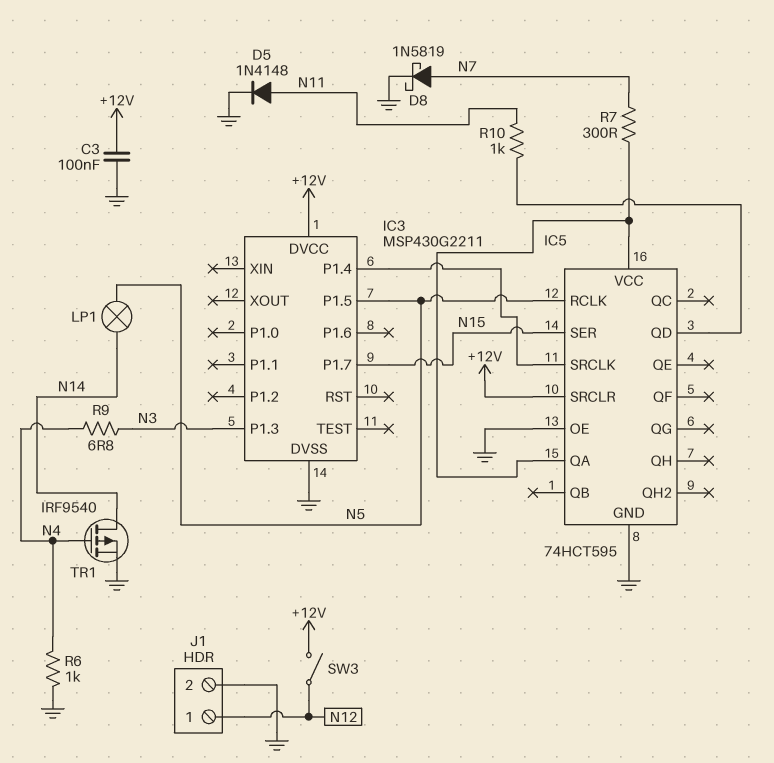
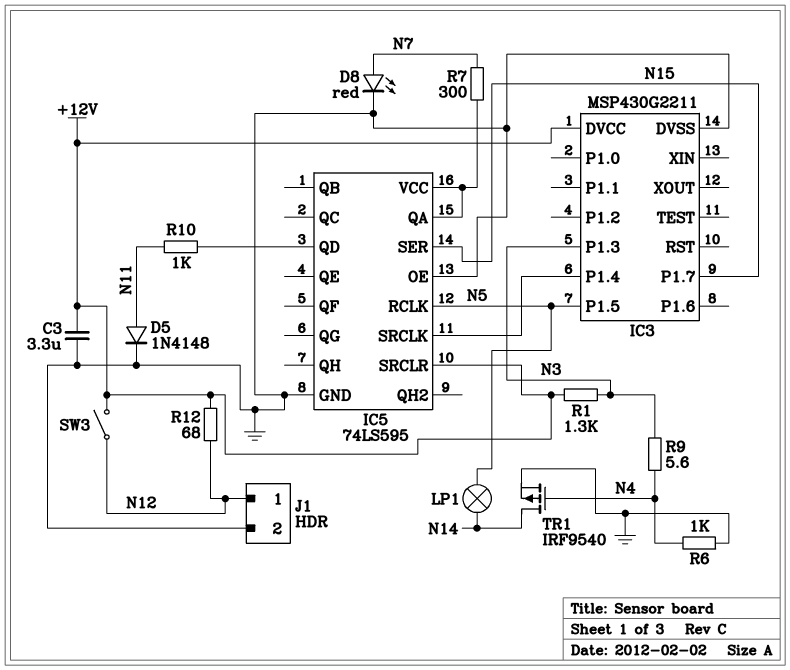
C3: 100nF (+12V, GND) -> 3.3uF (+12V, GND)
D8: schottky 1N5819 (A N7, K GND) -> LED red (A N7, K GND)
IC5: 74HCT595 -> 74LS595
R1: none -> 1.3k (+12V, N3)
R9: 6.8 (N3, N4) -> 5.6 (N3, N4)
R12: none -> 68 (+12V, N12)

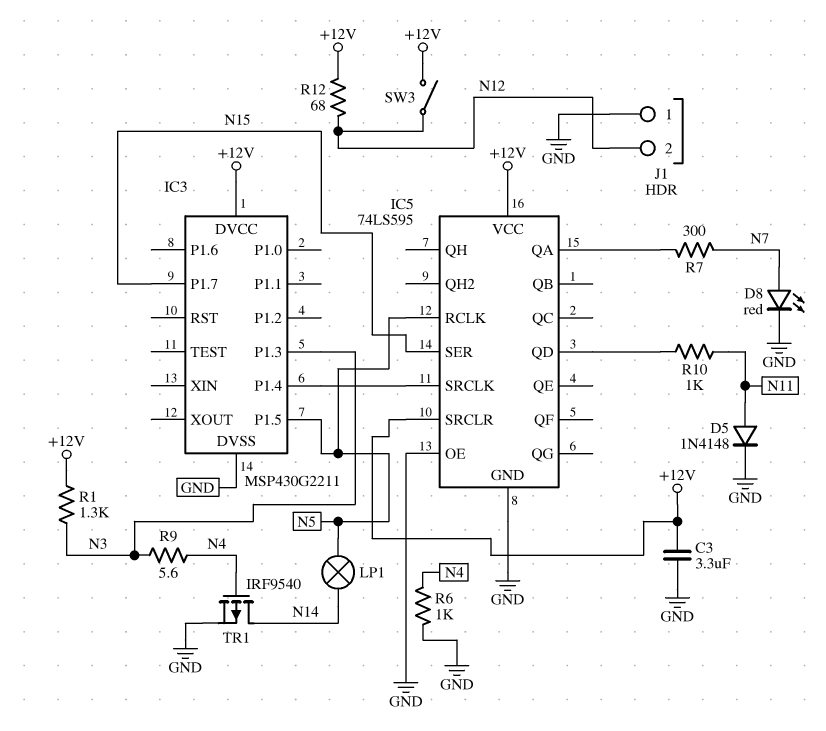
IC5 pin VCC: IC5/QA -> +12V
J1 pin 1: N12 -> GND
J1 pin 2: GND -> N12

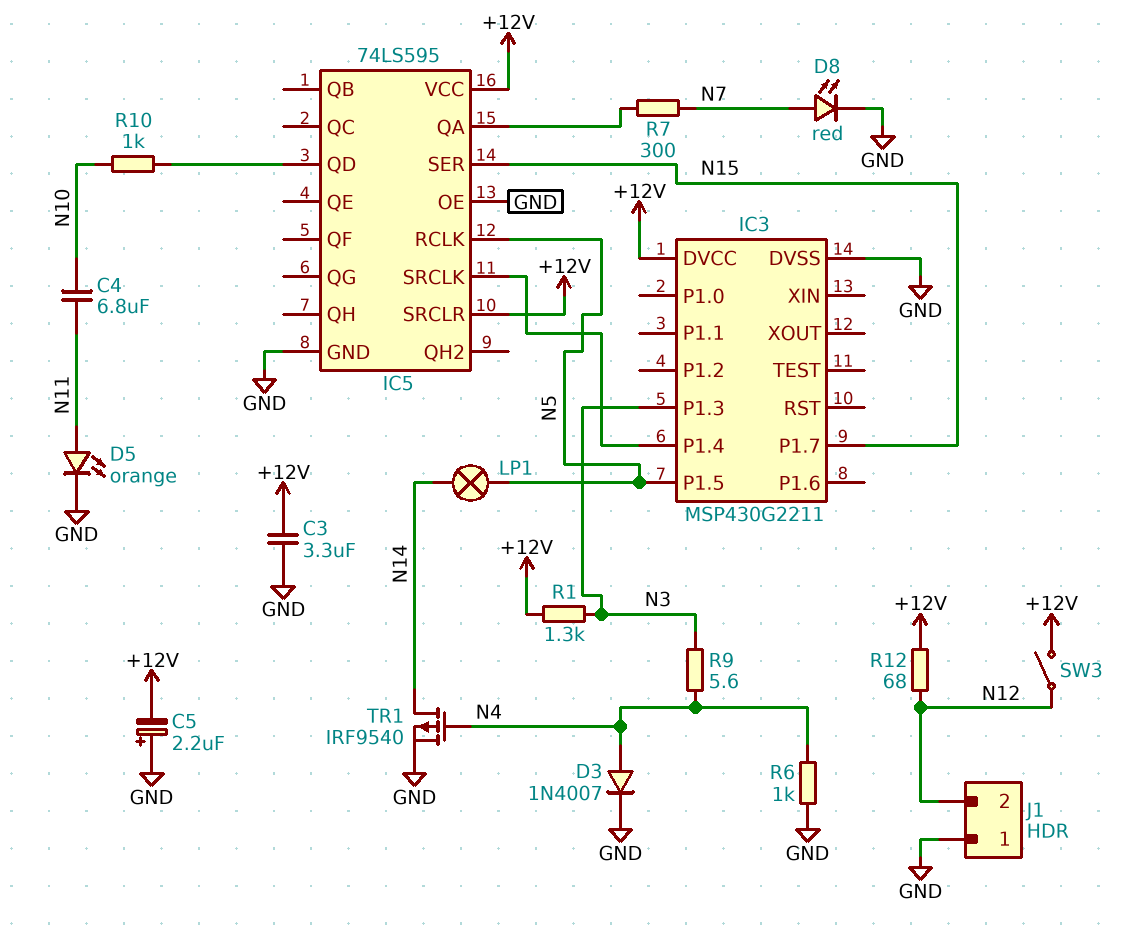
C4: none -> 6.8uF (N10, N11)
C5: none -> 2.2uF (plus GND, minus +12V)
D3: none -> diode 1N4007 (A N4, K GND)
D5: diode 1N4148 (A N11, K GND) -> LED orange (A N11, K GND)
R10: 1k (IC5/QD, N11) -> 1k (IC5/QD, N10)

